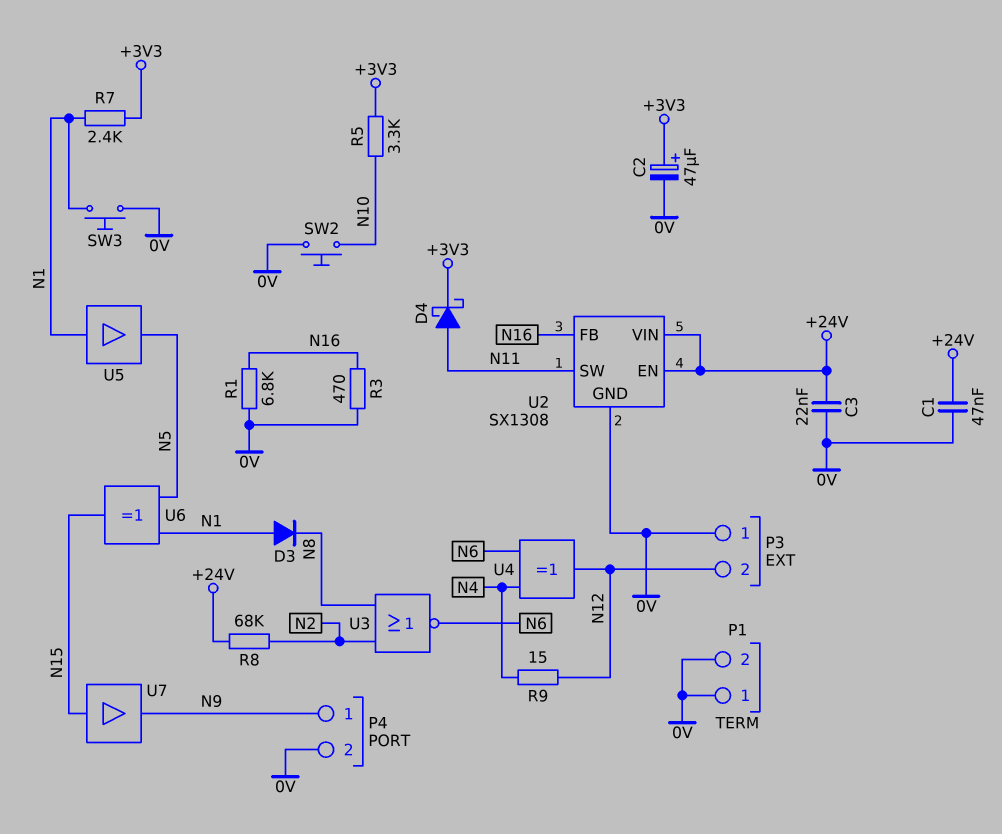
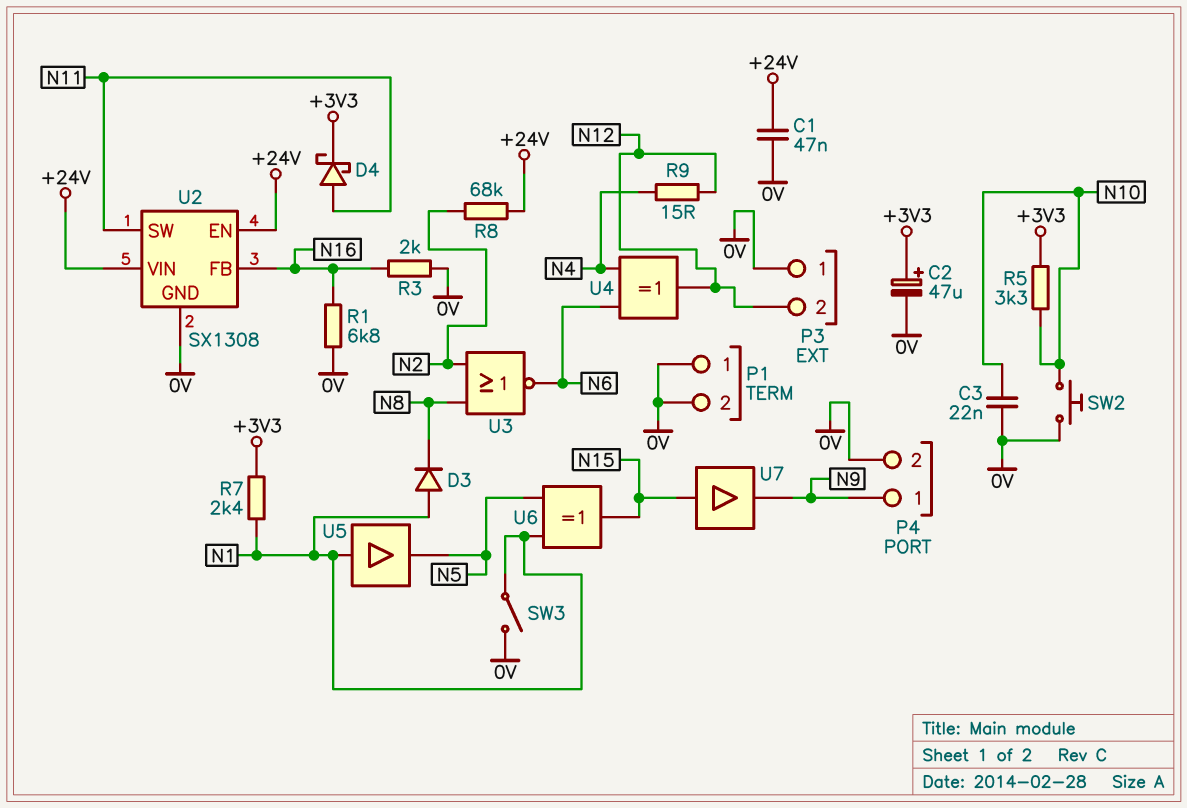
C3: 22nF (+24V, 0V) -> 22nF (0V, N10)
R3: 470 (0V, N16) -> 2k (0V, N16)
SW3: button (0V, N1) -> switch (0V, N1)

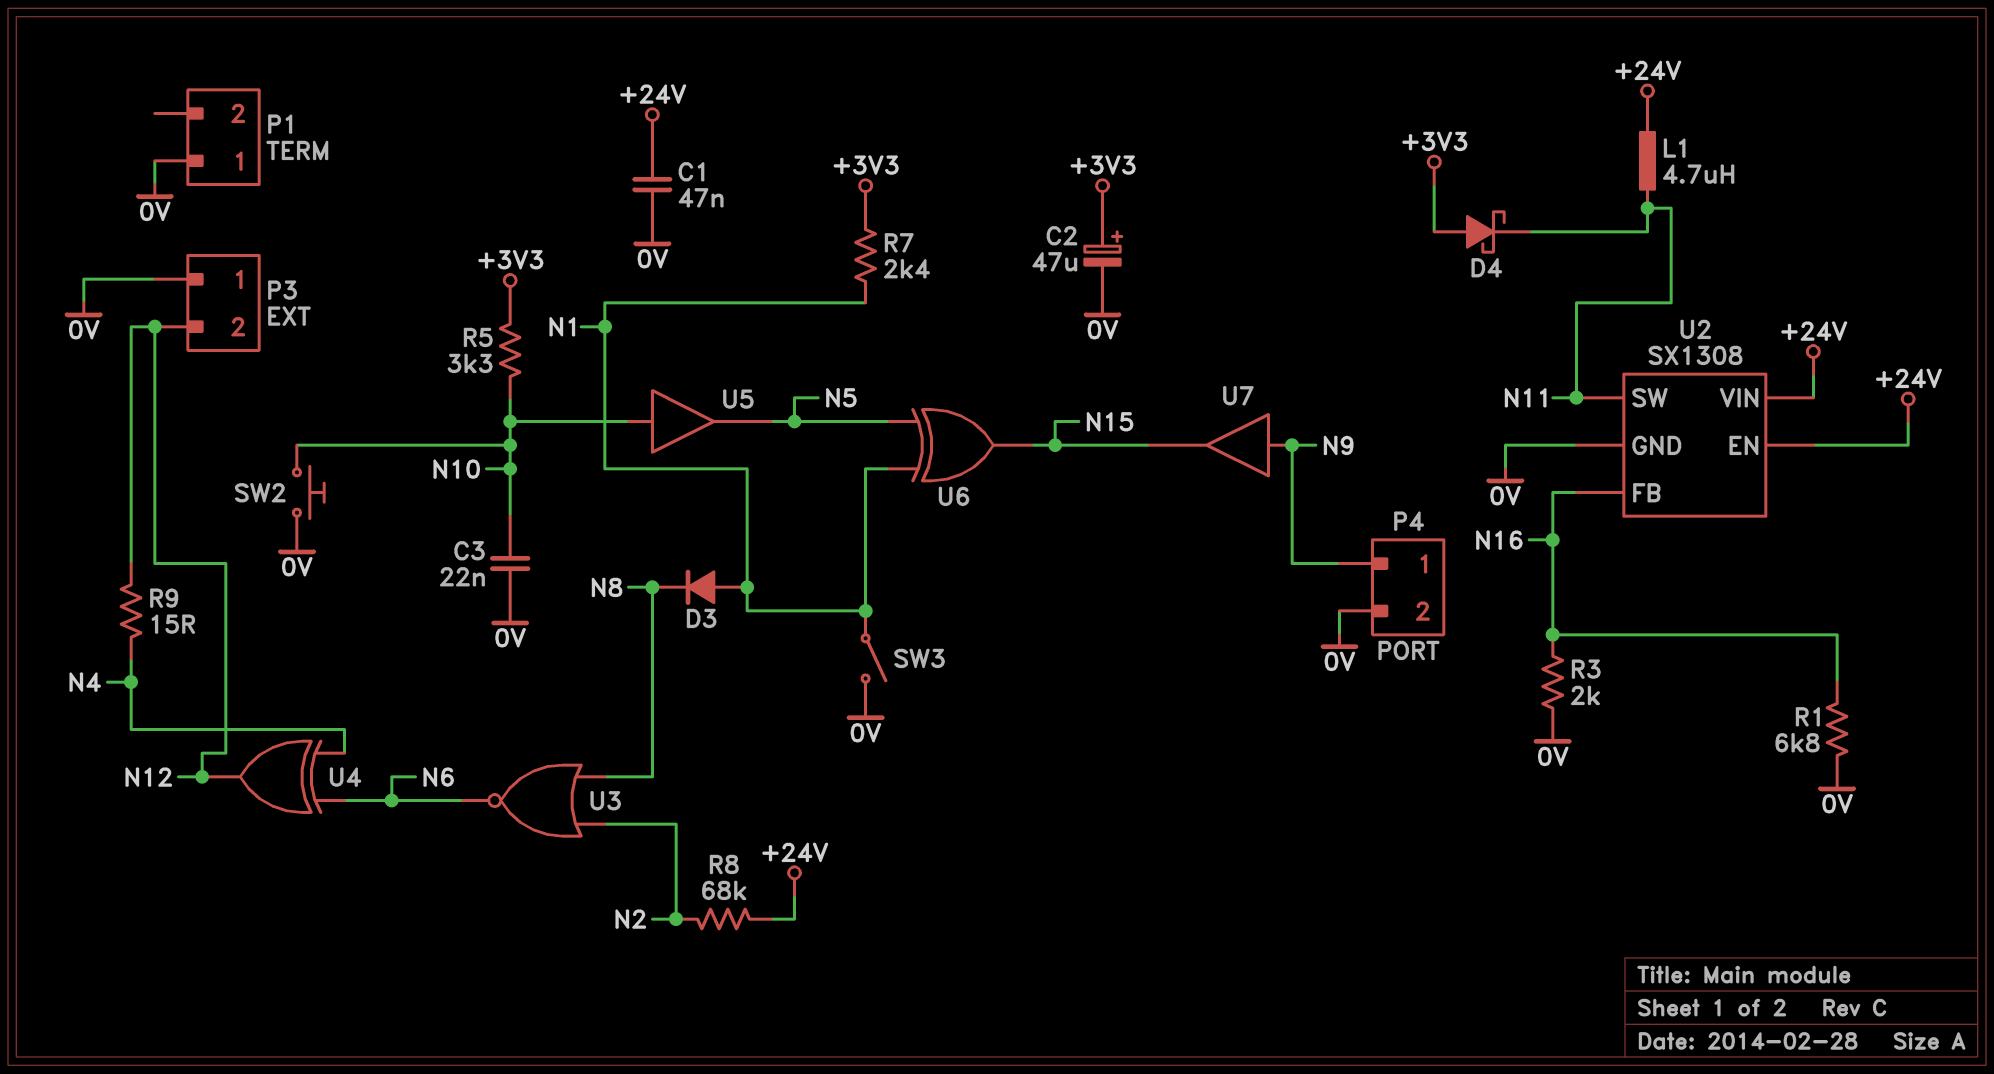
D4: schottky (A N11, K +3V3) -> schottky (A +3V3, K N11)
L1: none -> 4.7uH (+24V, N11)
P1 pin 2: 0V -> none
U5: buffer (in N1, out N5) -> buffer (in N10, out N5)
U7: buffer (in N15, out N9) -> buffer (in N9, out N15)

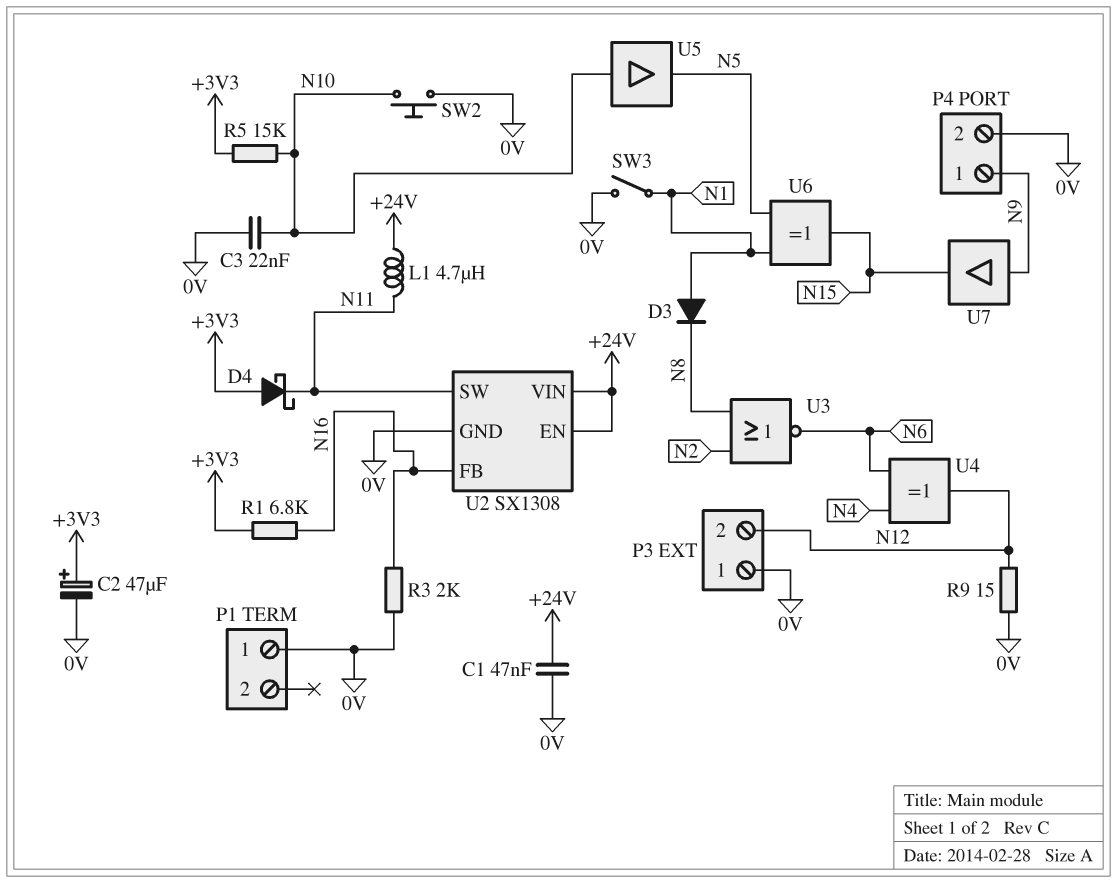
R1: 6.8k (0V, N16) -> 6.8k (+3V3, N16)
R5: 3.3k (+3V3, N10) -> 15k (+3V3, N10)
R7: 2.4k (+3V3, N1) -> none
R8: 68k (+24V, N2) -> none
R9: 15 (N4, N12) -> 15 (0V, N12)

